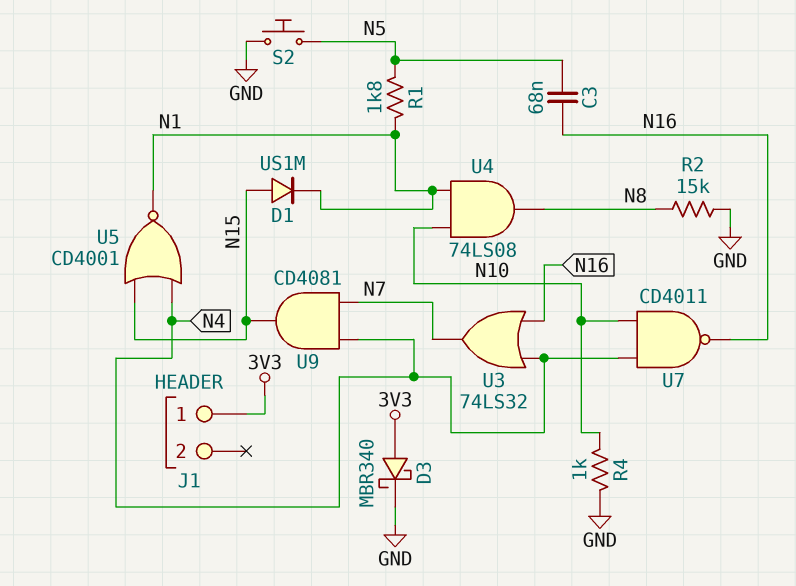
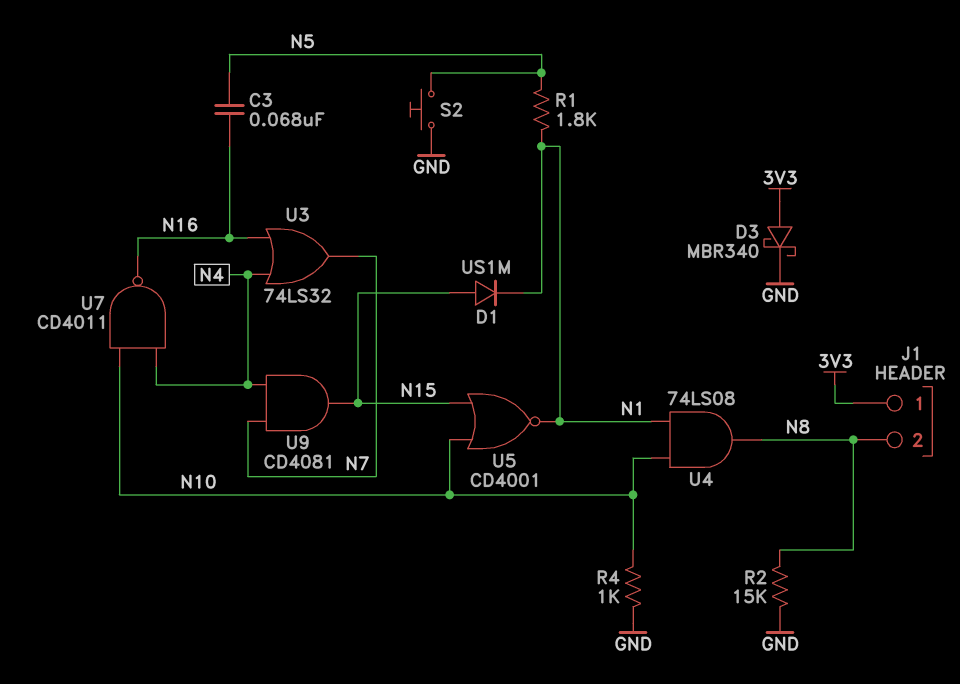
J1 pin 2: none -> N8
U5: NOR CD4001 (in N4, in N15, out N1) -> NOR CD4001 (in N10, in N15, out N1)

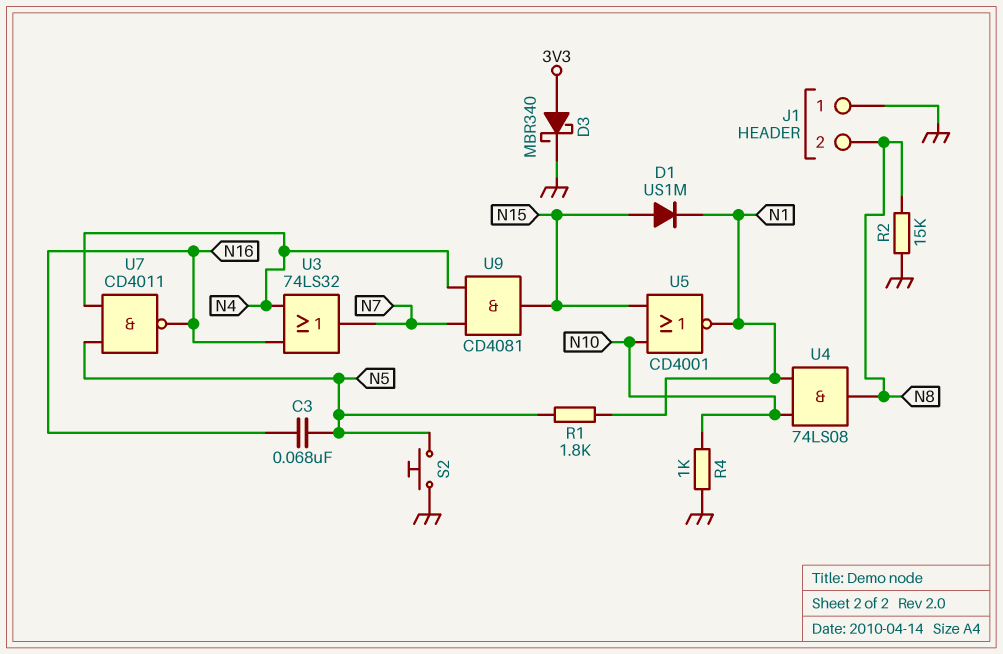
J1 pin 1: 3V3 -> GND
U7: NAND CD4011 (in N4, in N10, out N16) -> NAND CD4011 (in N4, in N5, out N16)

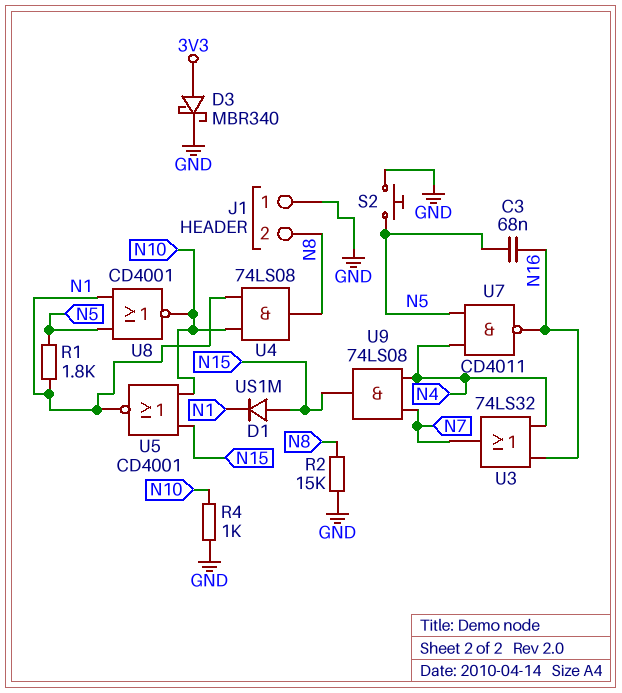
U8: none -> NOR CD4001 (in N1, in N5, out N10)
U9: AND CD4081 (in N4, in N7, out N15) -> AND 74LS08 (in N4, in N7, out N15)

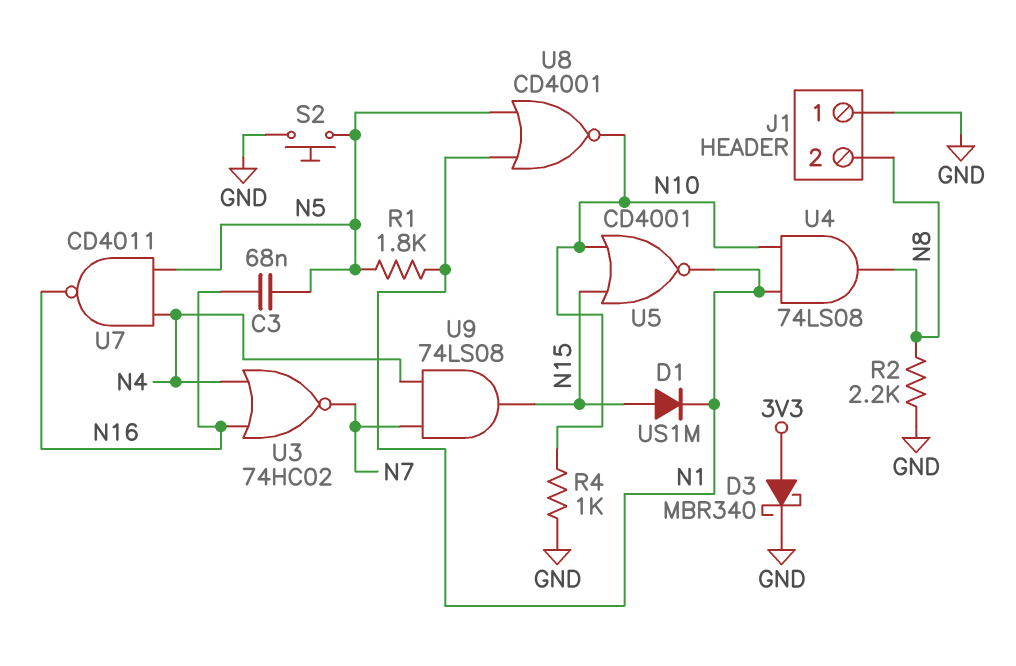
R2: 15k (GND, N8) -> 2.2k (GND, N8)
U3: OR 74LS32 (in N4, in N16, out N7) -> NOR 74HC02 (in N4, in N16, out N7)

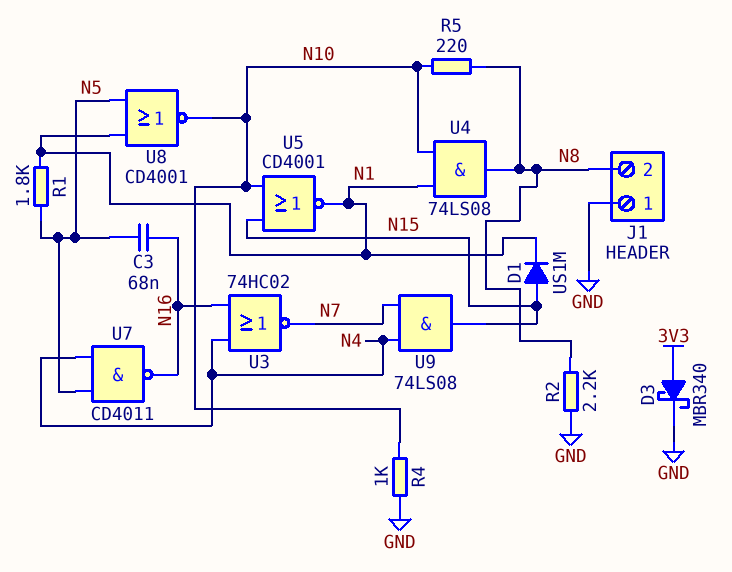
R5: none -> 220 (N8, N10)
S2: button (GND, N5) -> none

